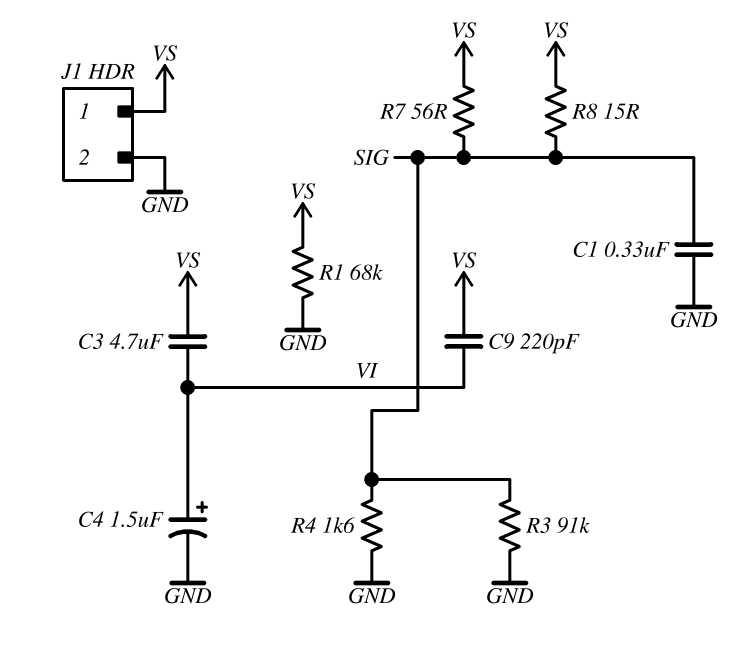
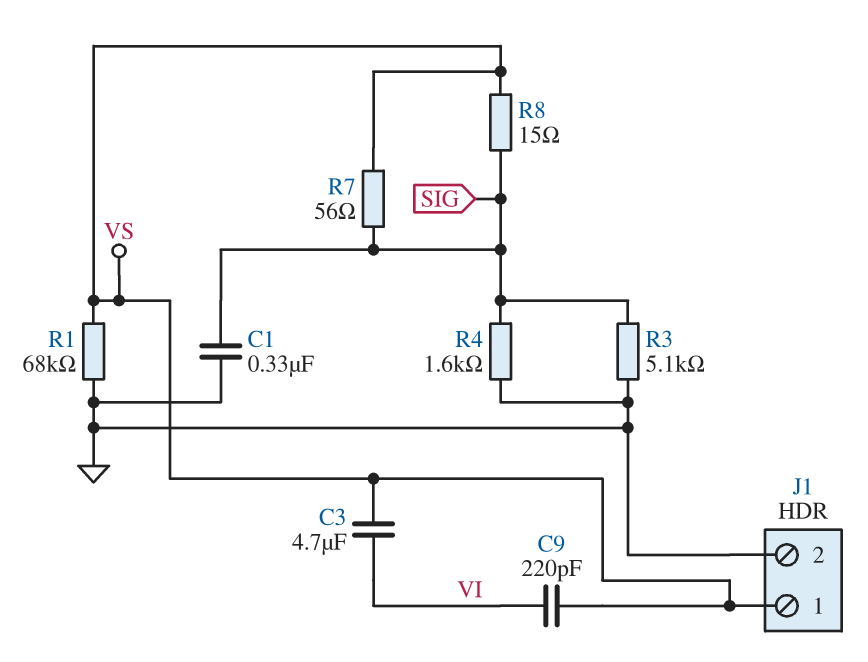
C4: 1.5uF (plus VI, minus GND) -> none
R3: 91k (GND, SIG) -> 5.1k (GND, SIG)

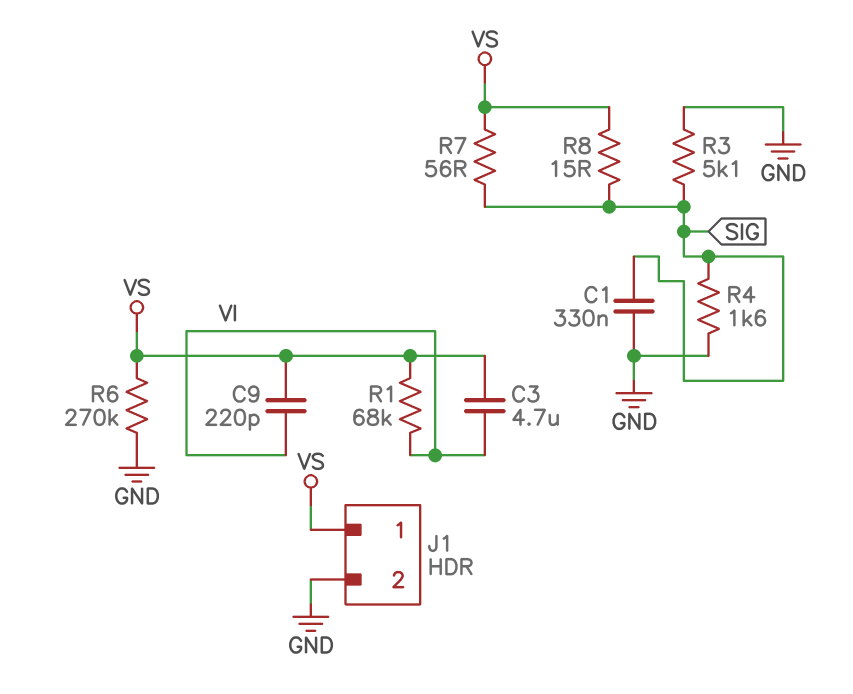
R1: 68k (GND, VS) -> 68k (VI, VS)
R6: none -> 270k (GND, VS)

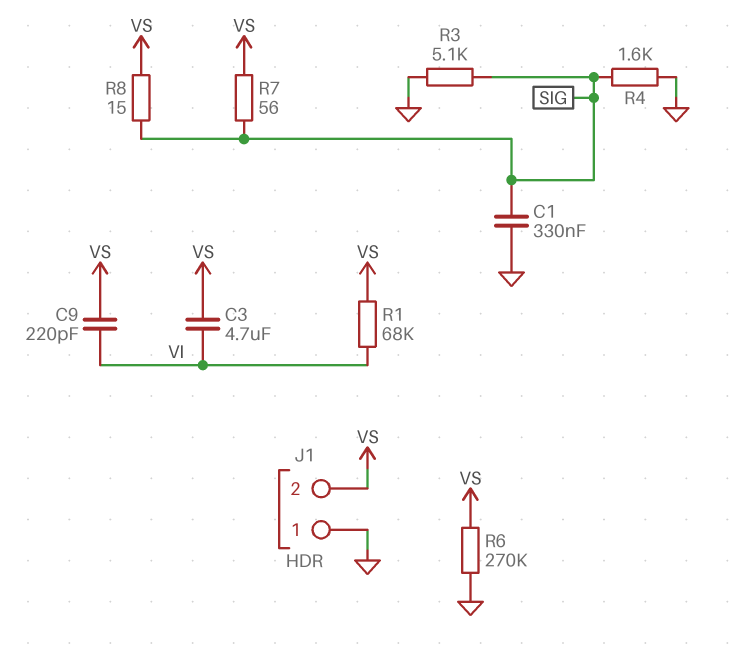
J1 pin 1: VS -> GND
J1 pin 2: GND -> VS

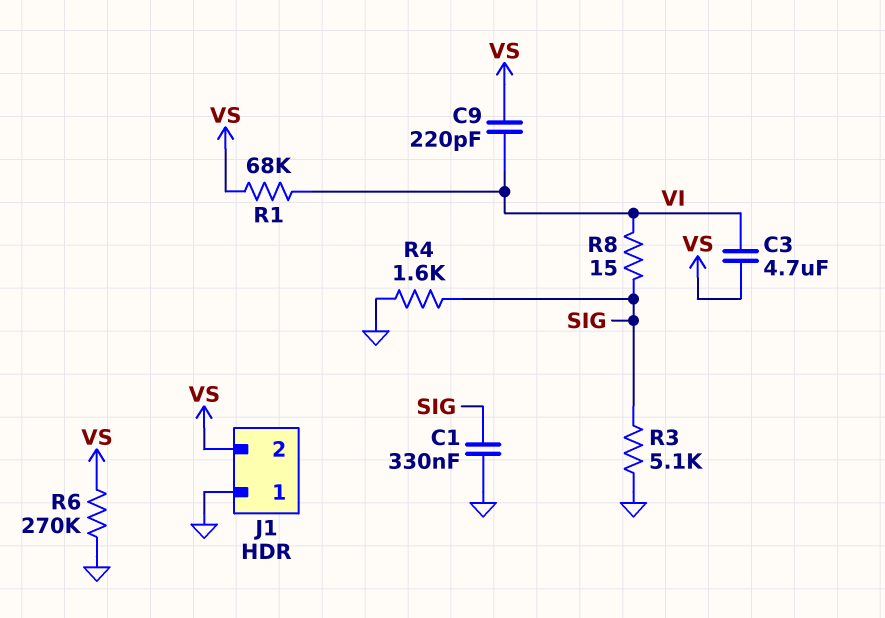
R7: 56 (SIG, VS) -> none
R8: 15 (SIG, VS) -> 15 (SIG, VI)

